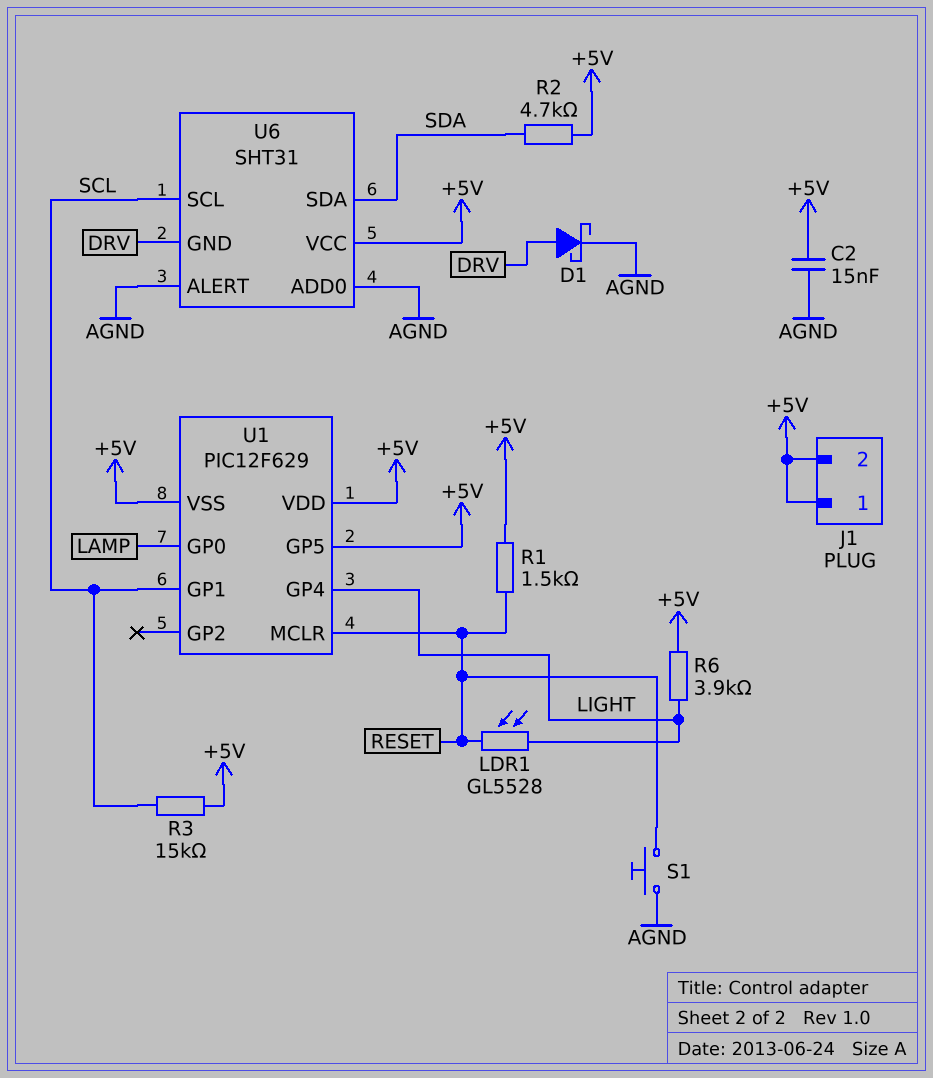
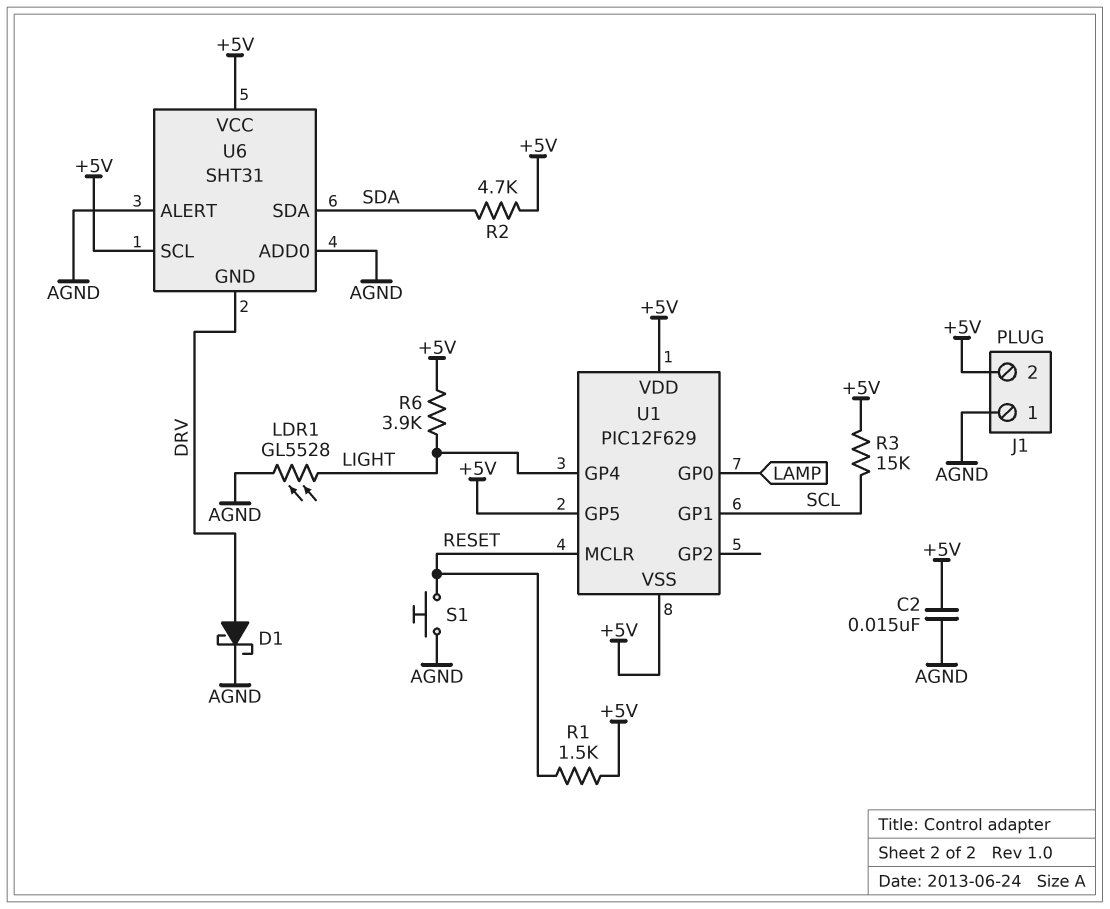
J1 pin 1: +5V -> AGND
LDR1: GL5528 (LIGHT, RESET) -> GL5528 (AGND, LIGHT)
U6 pin SCL: SCL -> +5V

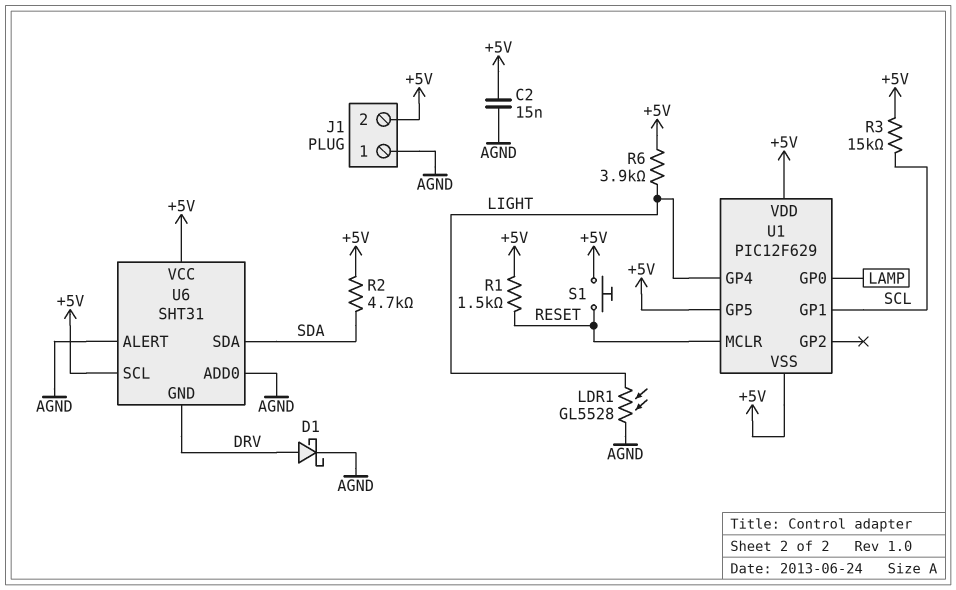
S1: button (AGND, RESET) -> button (+5V, RESET)

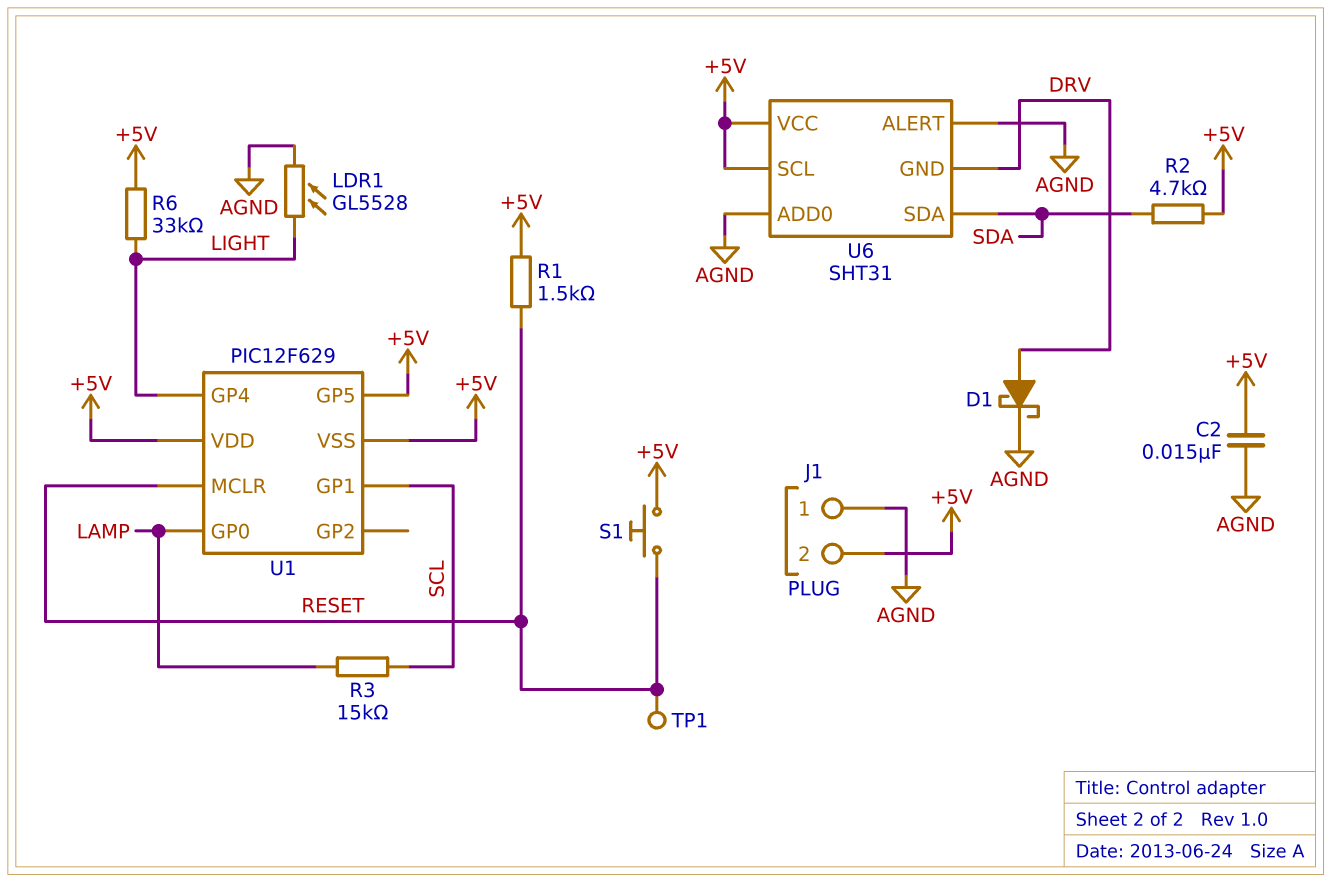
R3: 15k (+5V, SCL) -> 15k (LAMP, SCL)
R6: 3.9k (+5V, LIGHT) -> 33k (+5V, LIGHT)
TP1: none -> test point (RESET)

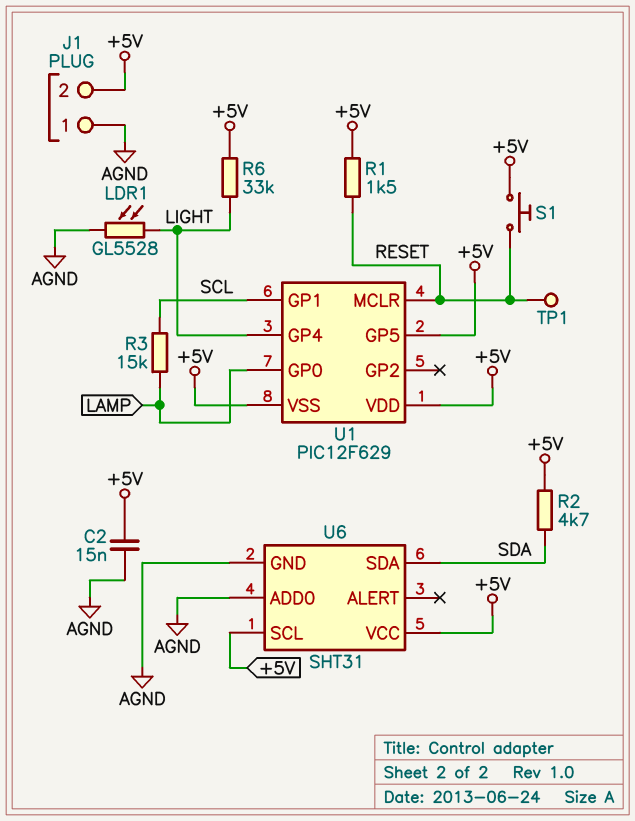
D1: schottky (A DRV, K AGND) -> none
U6 pin ALERT: AGND -> none
U6 pin GND: DRV -> AGND

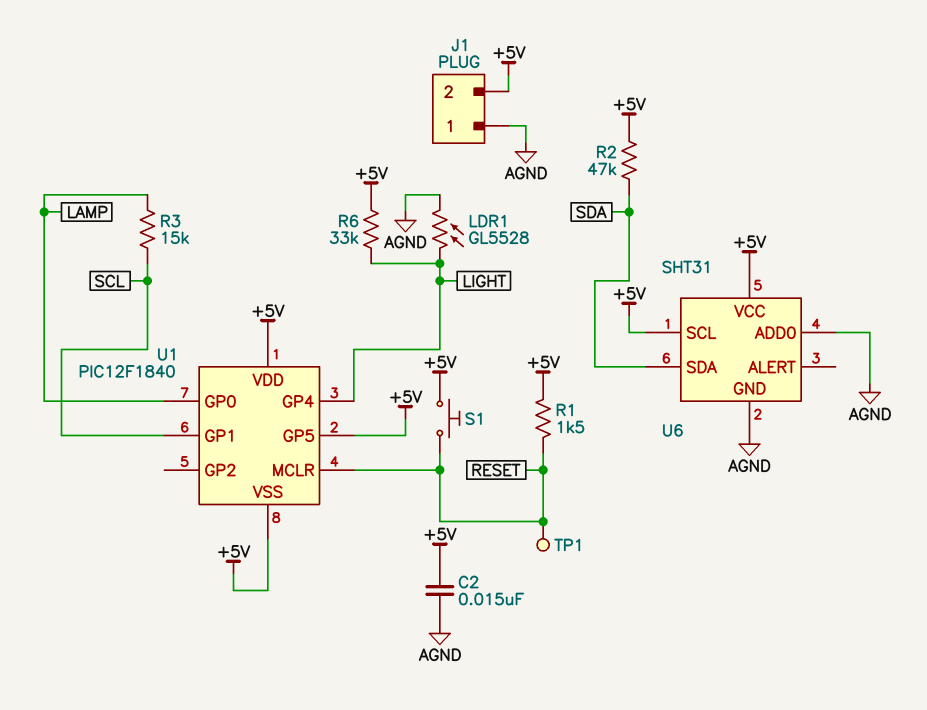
R2: 4.7k (+5V, SDA) -> 47k (+5V, SDA)
U1: PIC12F629 -> PIC12F1840

